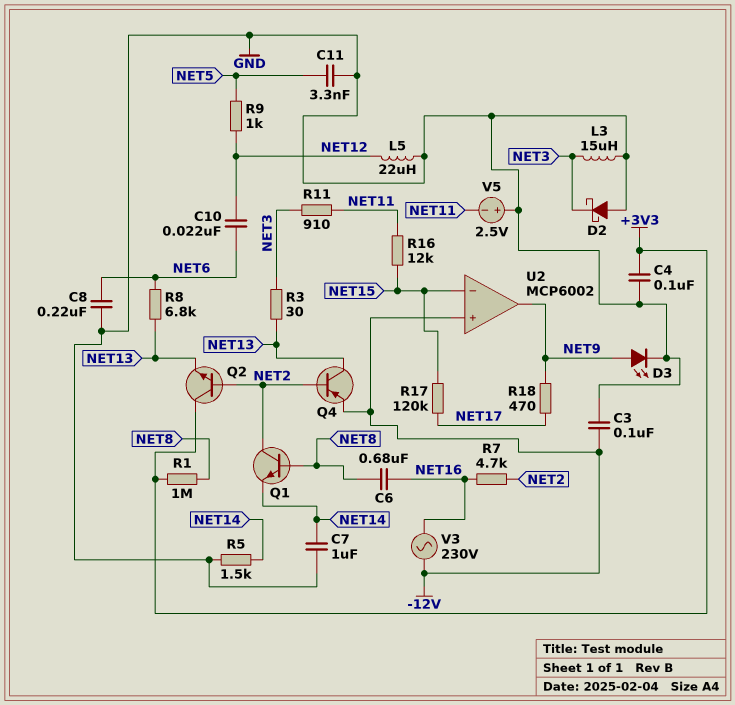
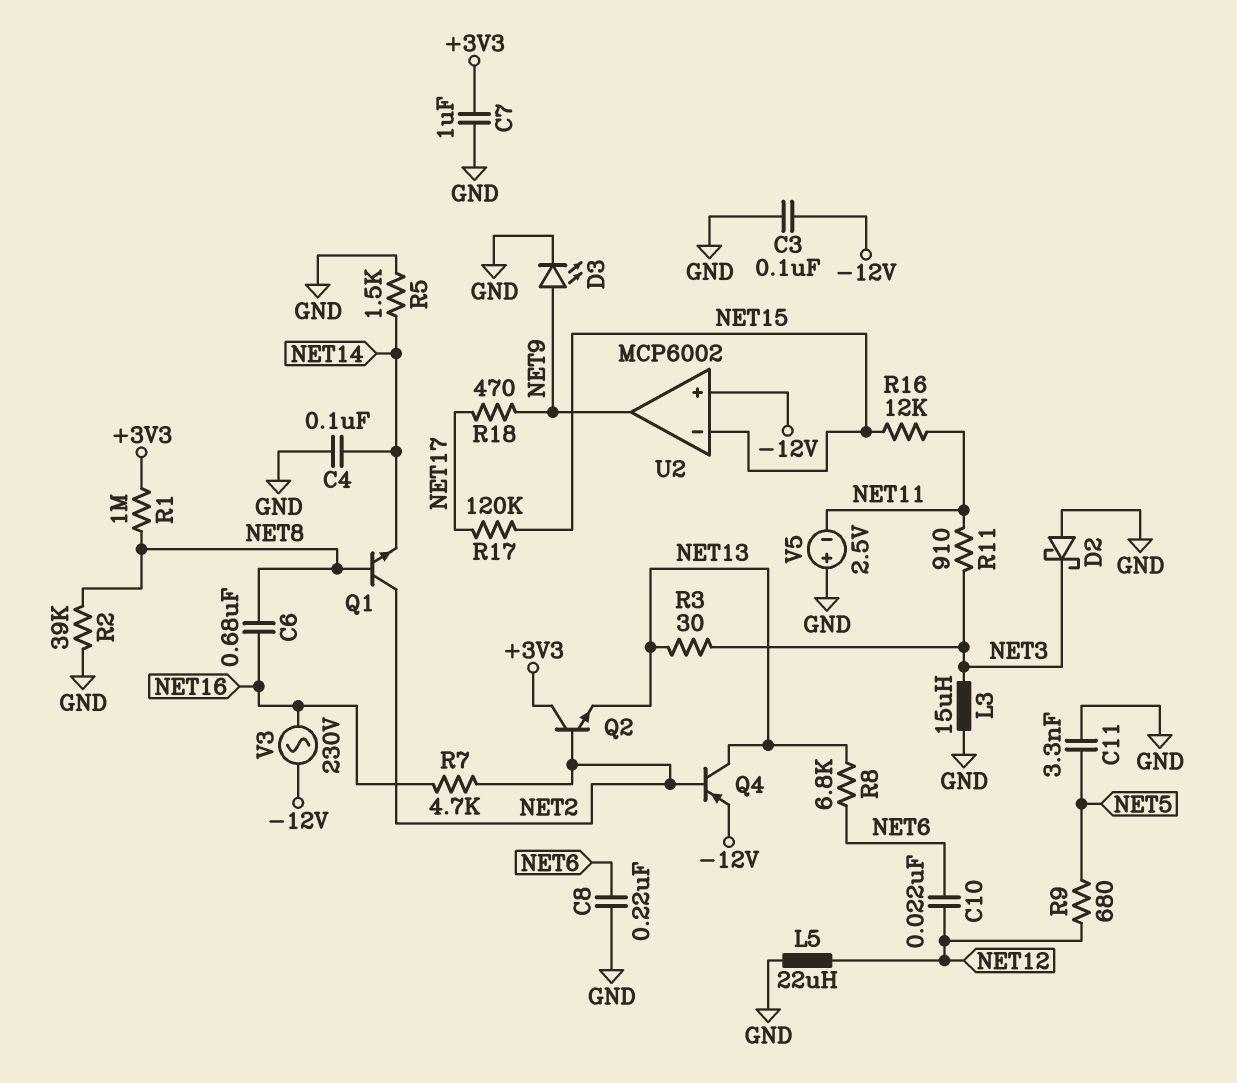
C4: 100nF (+3V3, GND) -> 100nF (GND, NET14)
C7: 1uF (GND, NET14) -> 1uF (+3V3, GND)
R2: none -> 39k (GND, NET8)
R9: 1k (NET5, NET12) -> 680 (NET5, NET12)

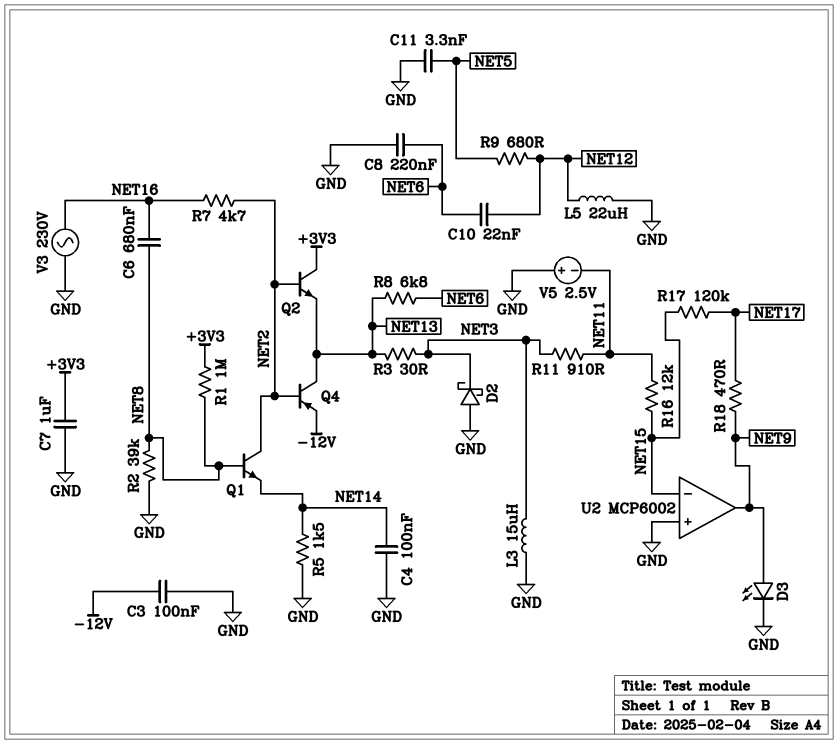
U2 pin in+: -12V -> GND
V3: AC 230V (-12V, NET16) -> AC 230V (GND, NET16)

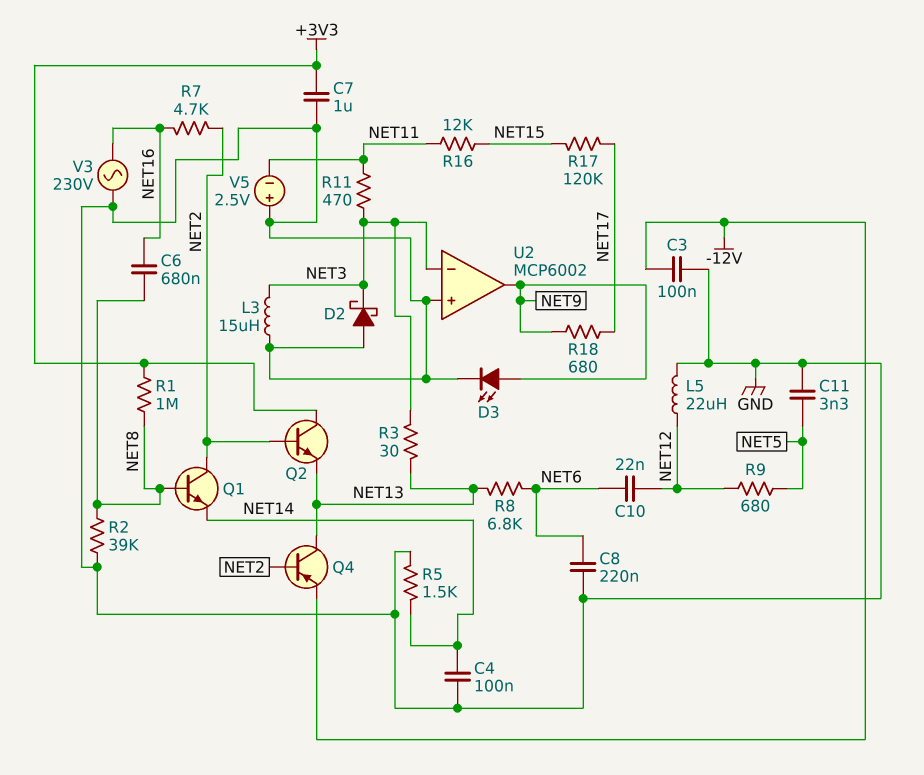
R11: 910 (NET3, NET11) -> 470 (NET3, NET11)
R18: 470 (NET9, NET17) -> 680 (NET9, NET17)
U2 pin in-: NET15 -> NET3

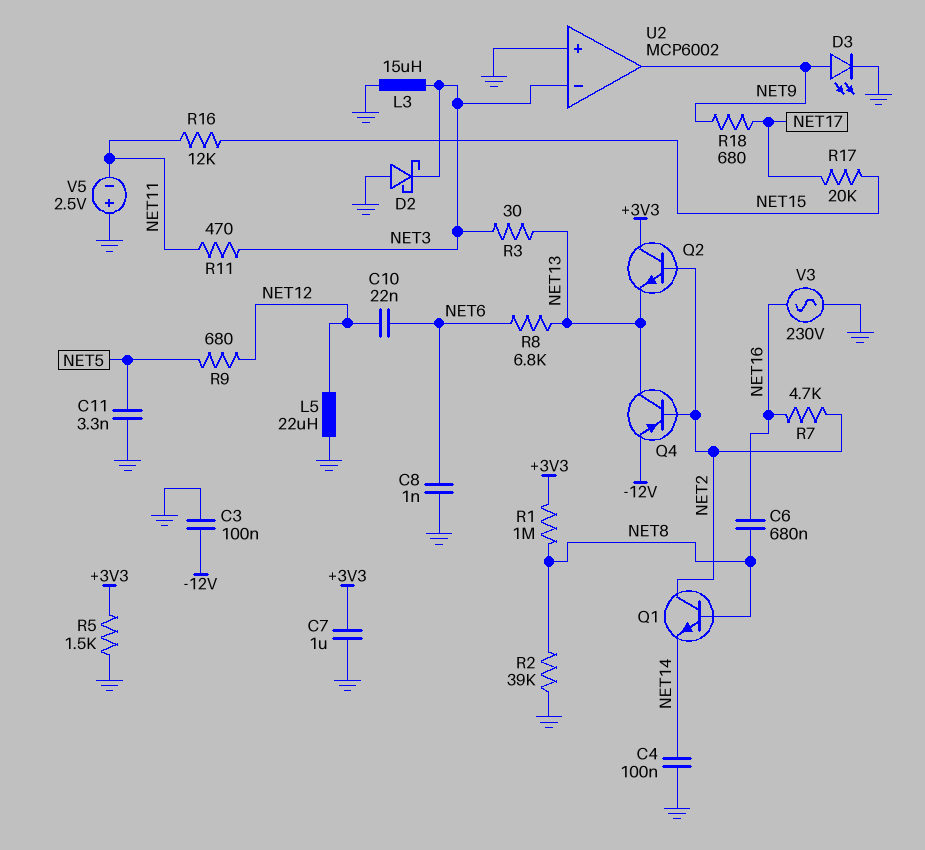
C8: 220nF (GND, NET6) -> 1nF (GND, NET6)
R5: 1.5k (GND, NET14) -> 1.5k (+3V3, GND)
R17: 120k (NET15, NET17) -> 20k (NET15, NET17)

